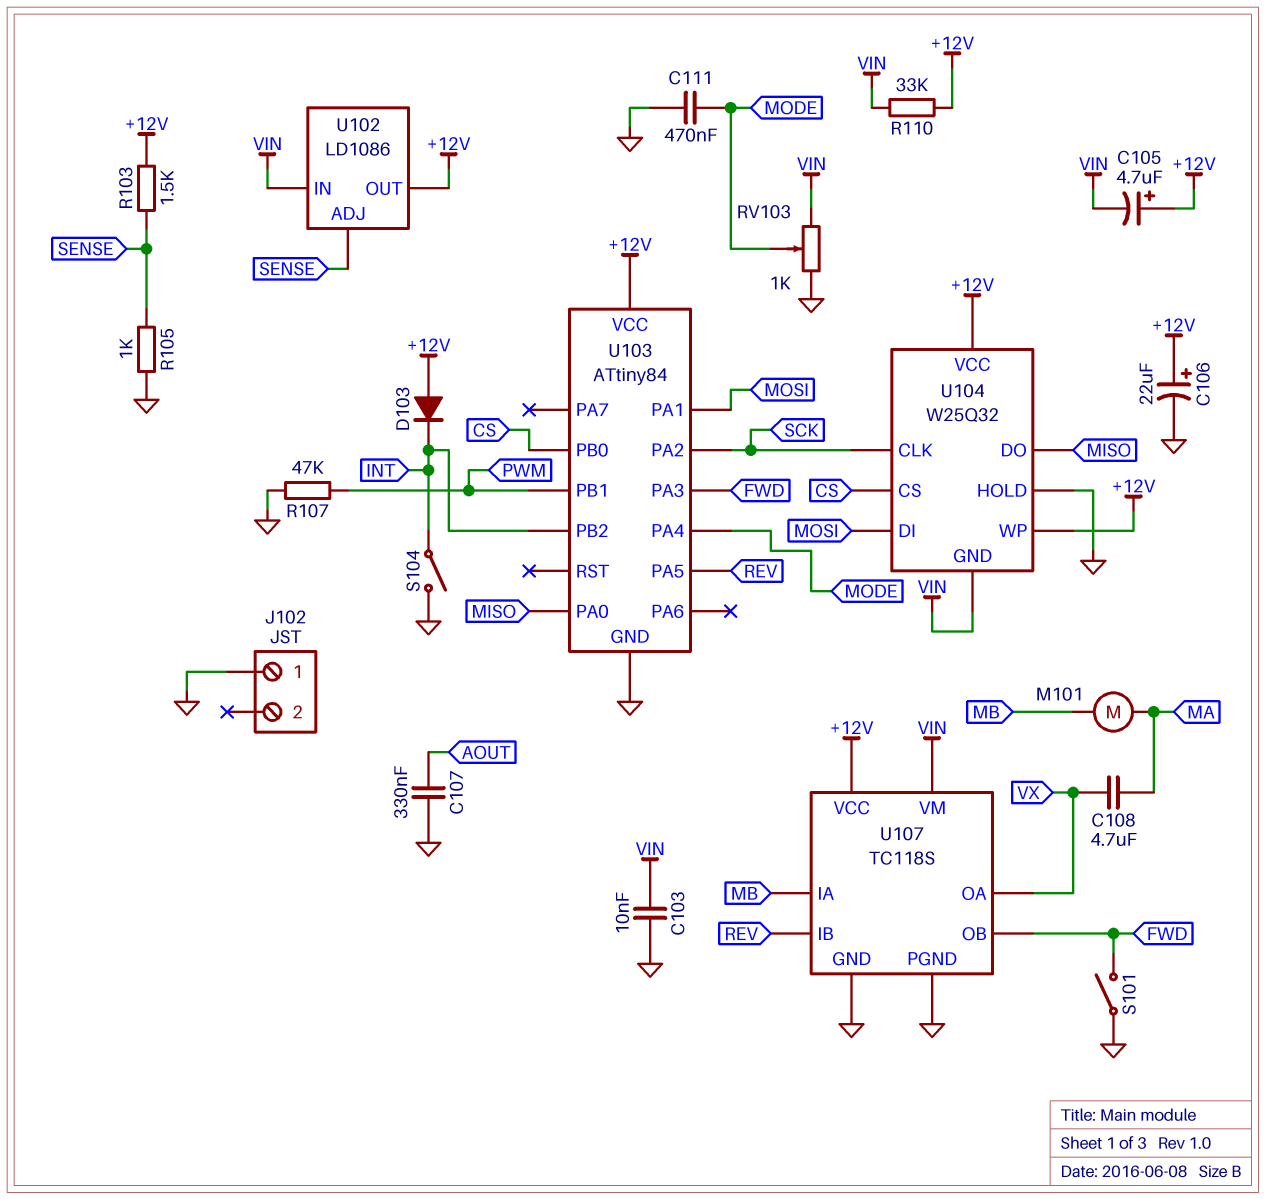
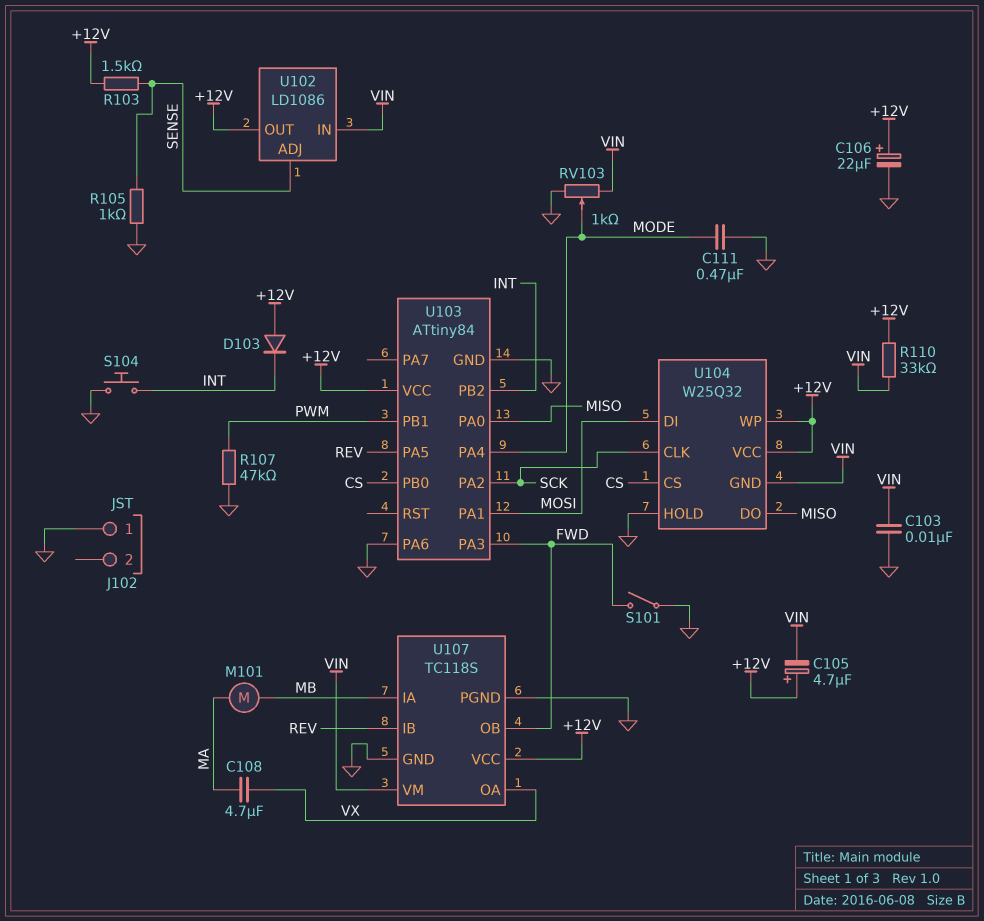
C107: 330nF (AOUT, GND) -> none
S104: switch (GND, INT) -> button (GND, INT)
U103 pin PA6: none -> GND

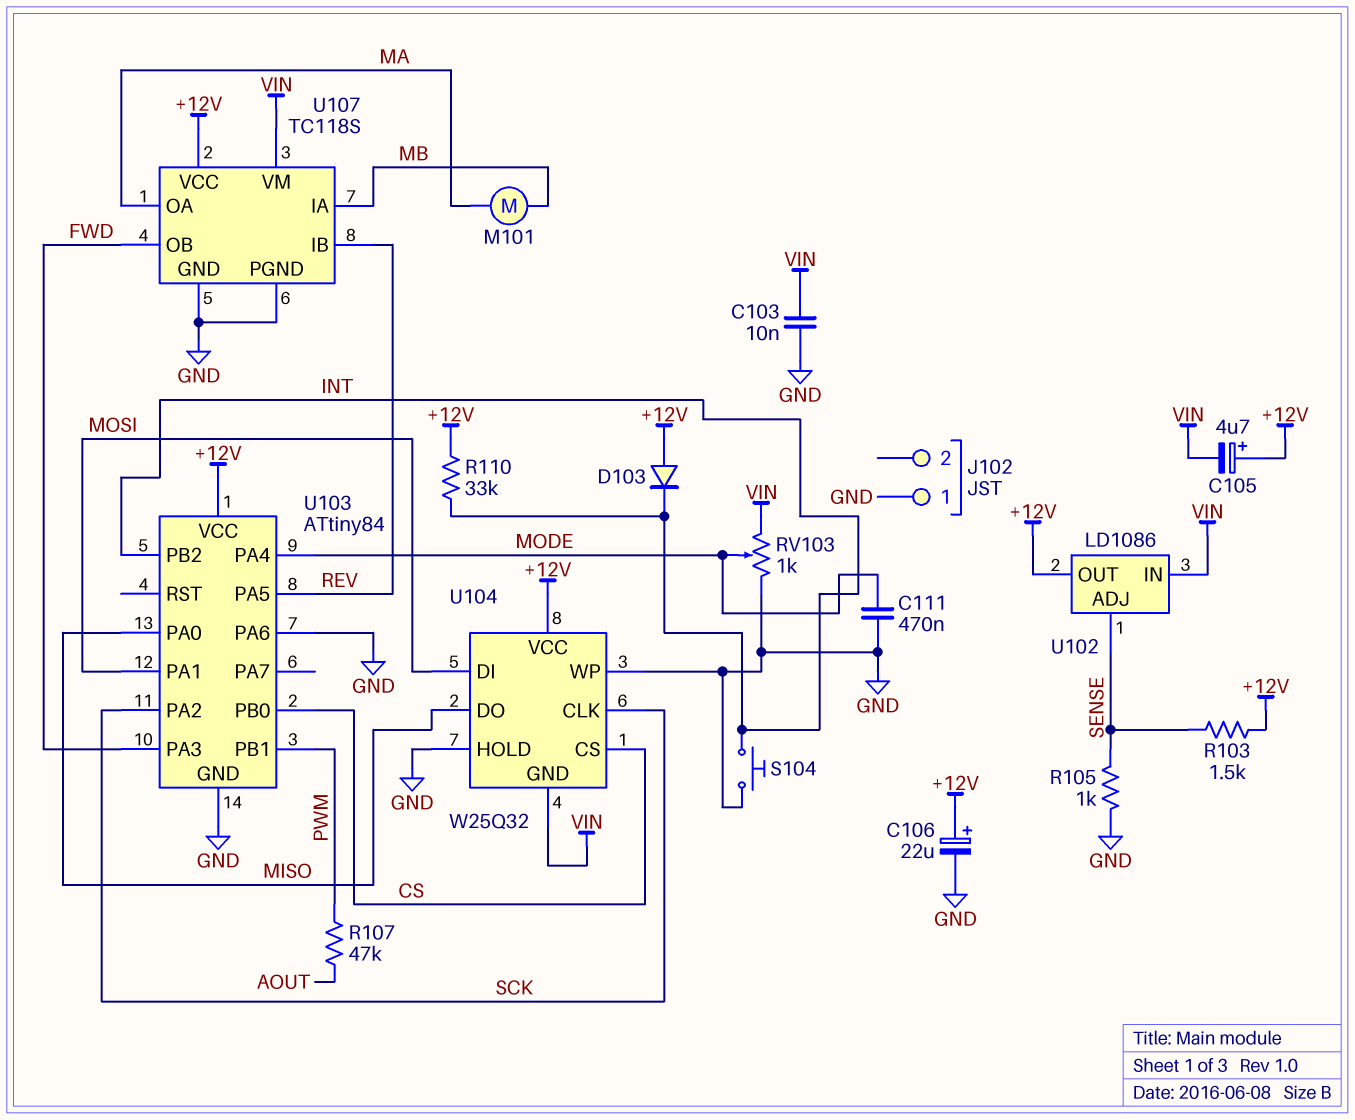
C108: 4.7uF (MA, VX) -> none
R107: 47k (GND, PWM) -> 47k (AOUT, PWM)
R110: 33k (+12V, VIN) -> 33k (+12V, INT)
S101: switch (FWD, GND) -> none
U104 pin WP: +12V -> GND
U107 pin OA: VX -> MA

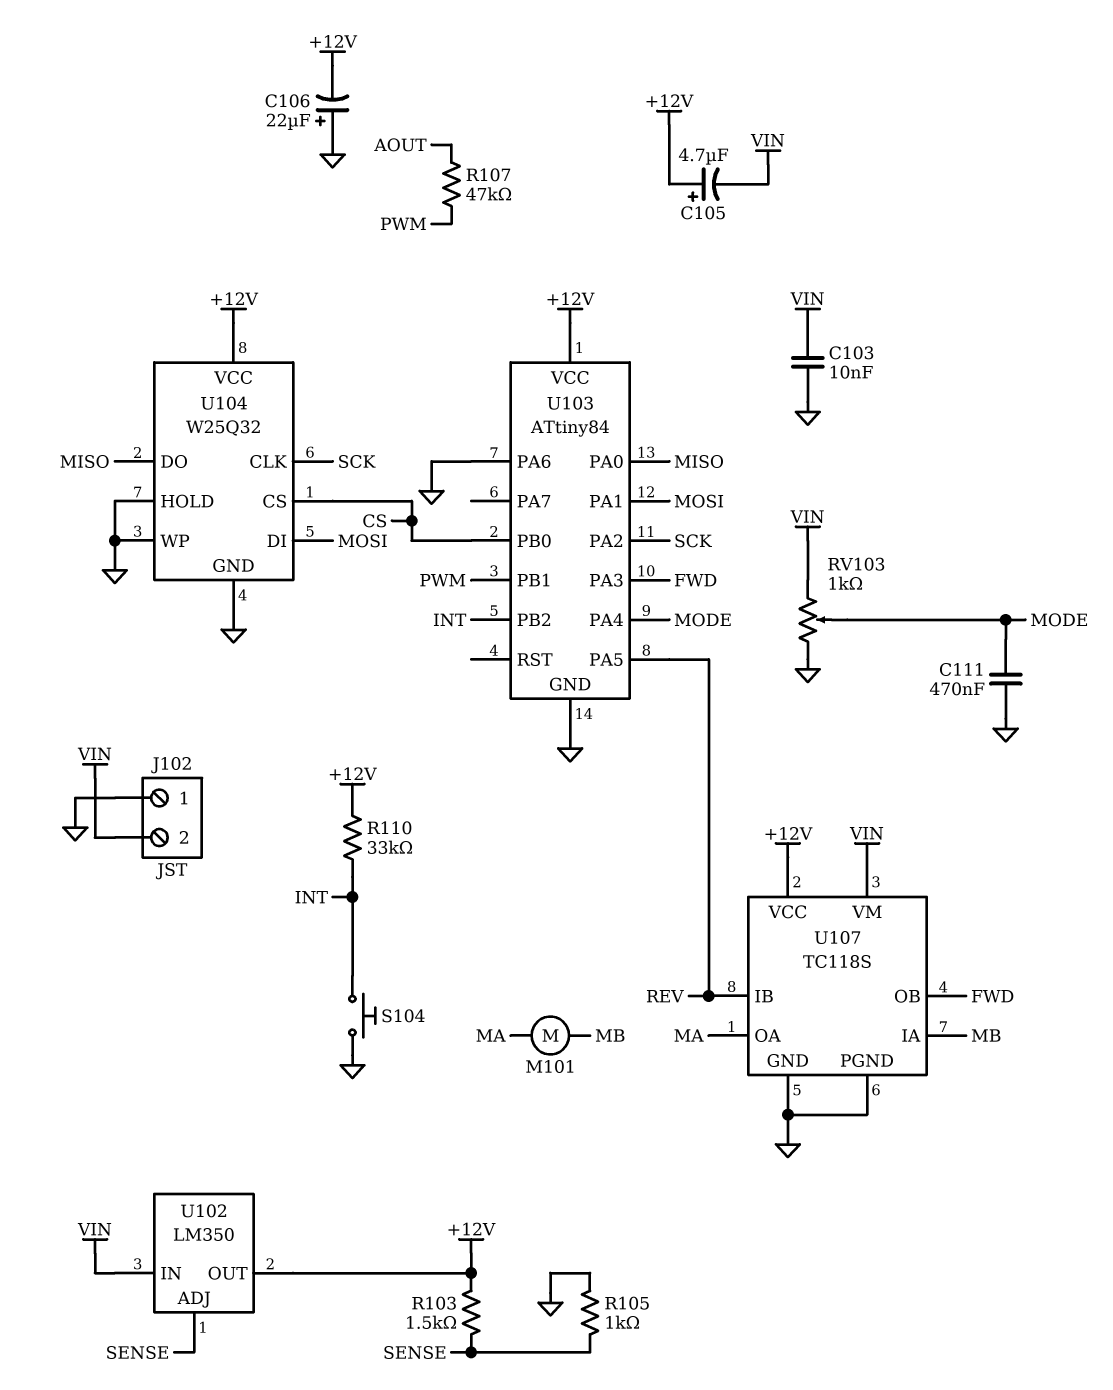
C106: 22uF (plus +12V, minus GND) -> 22uF (plus GND, minus +12V)
D103: diode (A +12V, K INT) -> none
J102 pin 2: none -> VIN
U102: LD1086 -> LM350
U104 pin GND: VIN -> GND

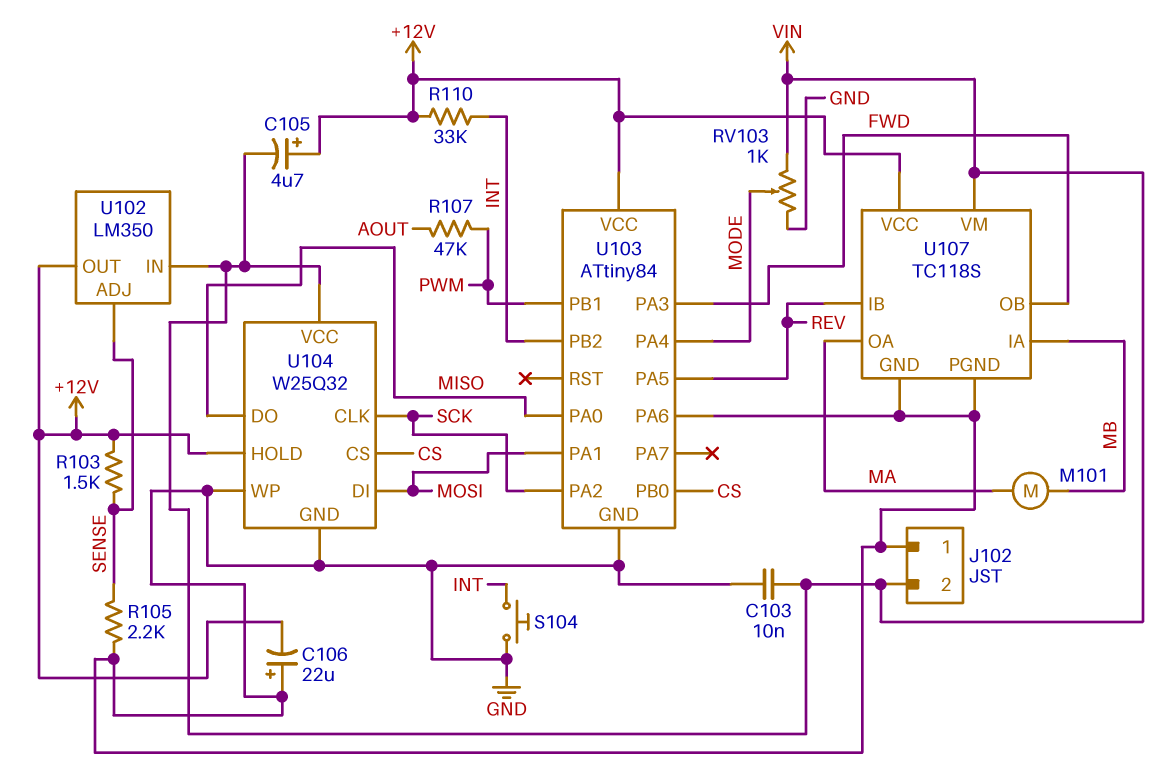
C111: 470nF (GND, MODE) -> none
R105: 1k (GND, SENSE) -> 2.2k (GND, SENSE)
U104 pin HOLD: GND -> +12V
U104 pin VCC: +12V -> VIN

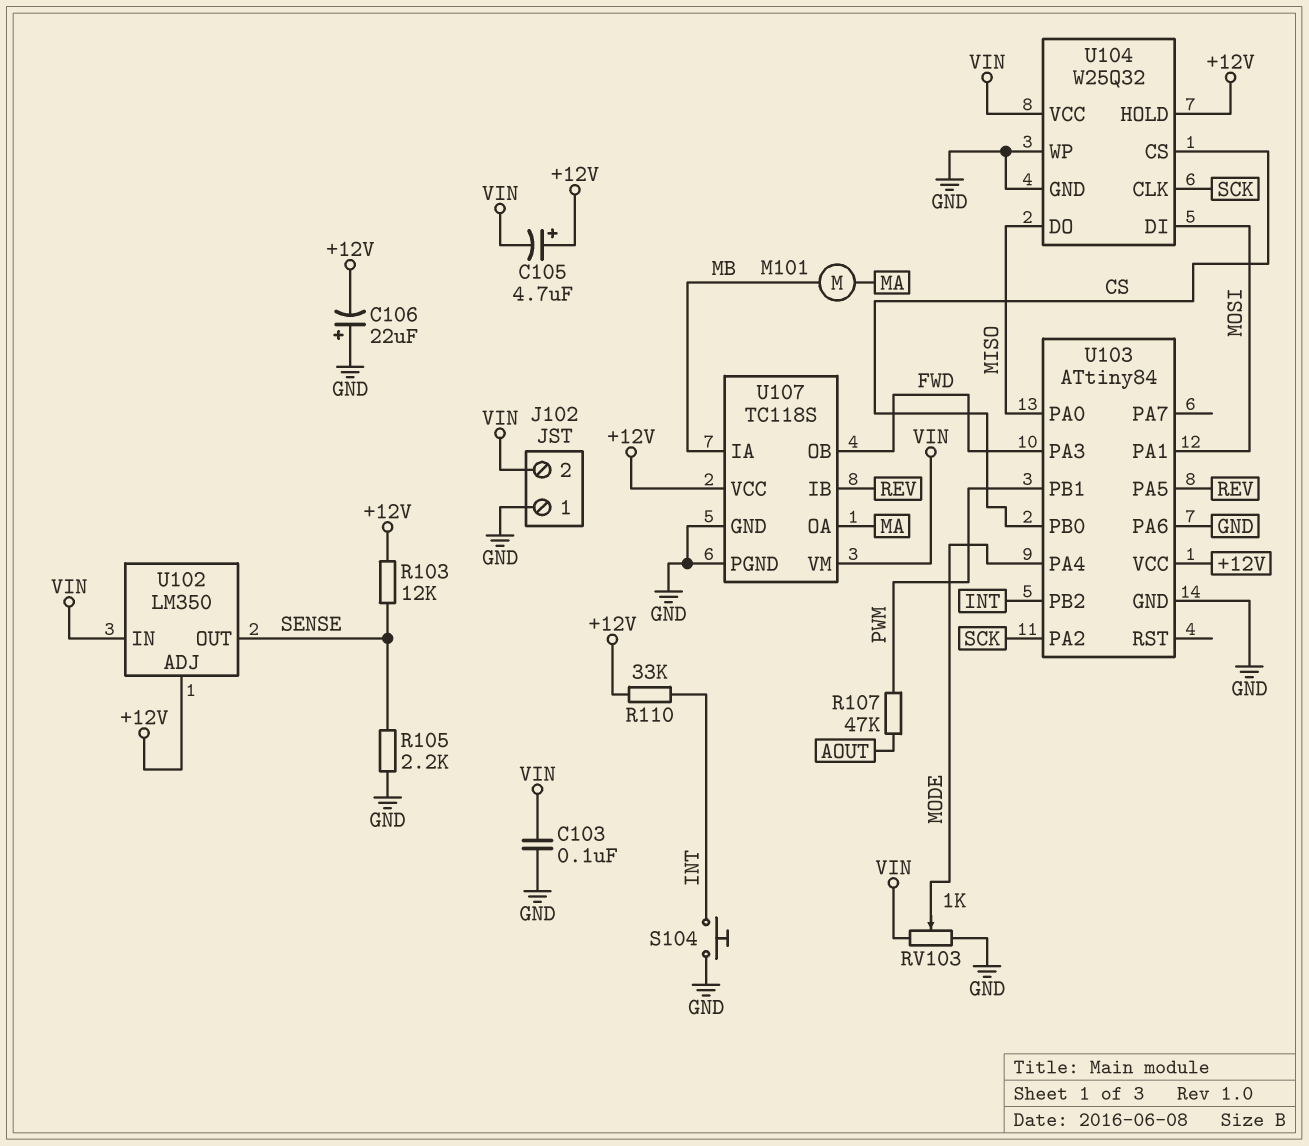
C103: 10nF (GND, VIN) -> 100nF (GND, VIN)
R103: 1.5k (+12V, SENSE) -> 12k (+12V, SENSE)
U102 pin ADJ: SENSE -> +12V
U102 pin OUT: +12V -> SENSE

